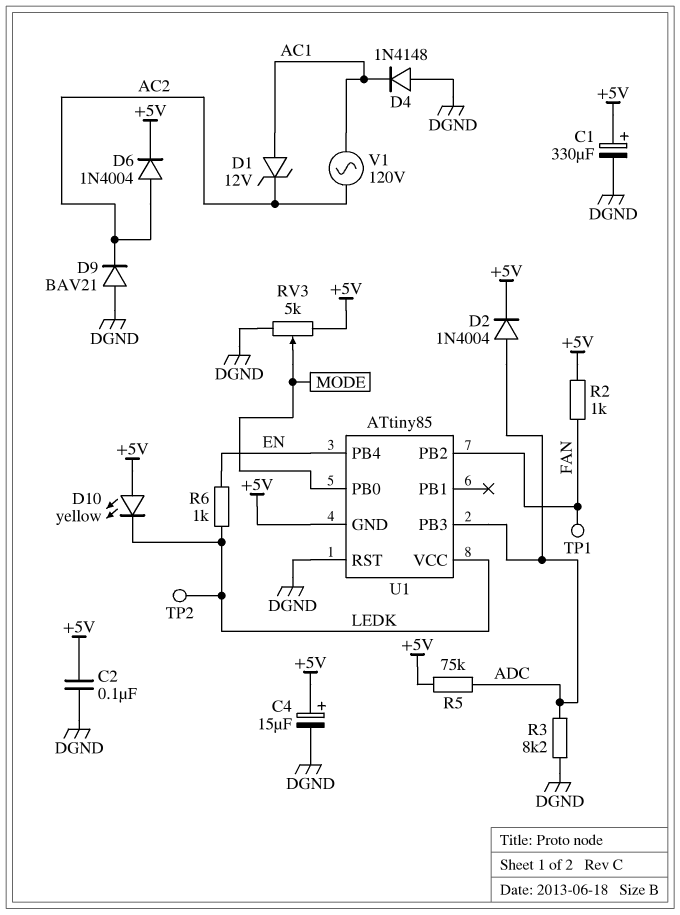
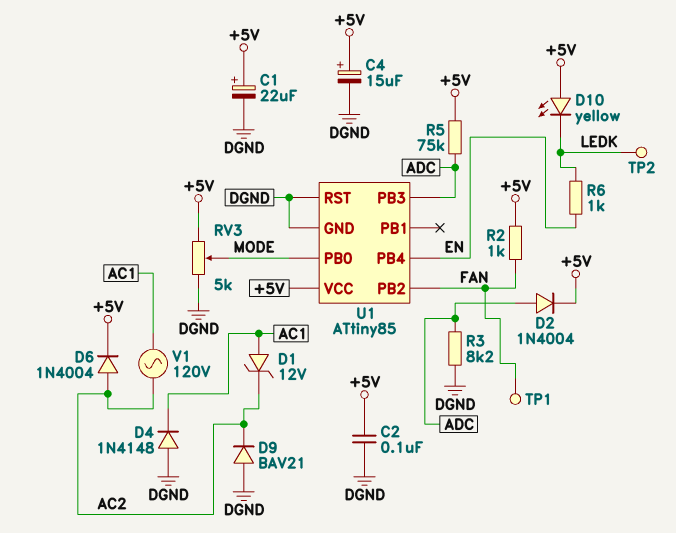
C1: 330uF (plus +5V, minus DGND) -> 22uF (plus +5V, minus DGND)
U1 pin GND: +5V -> DGND
U1 pin VCC: LEDK -> +5V

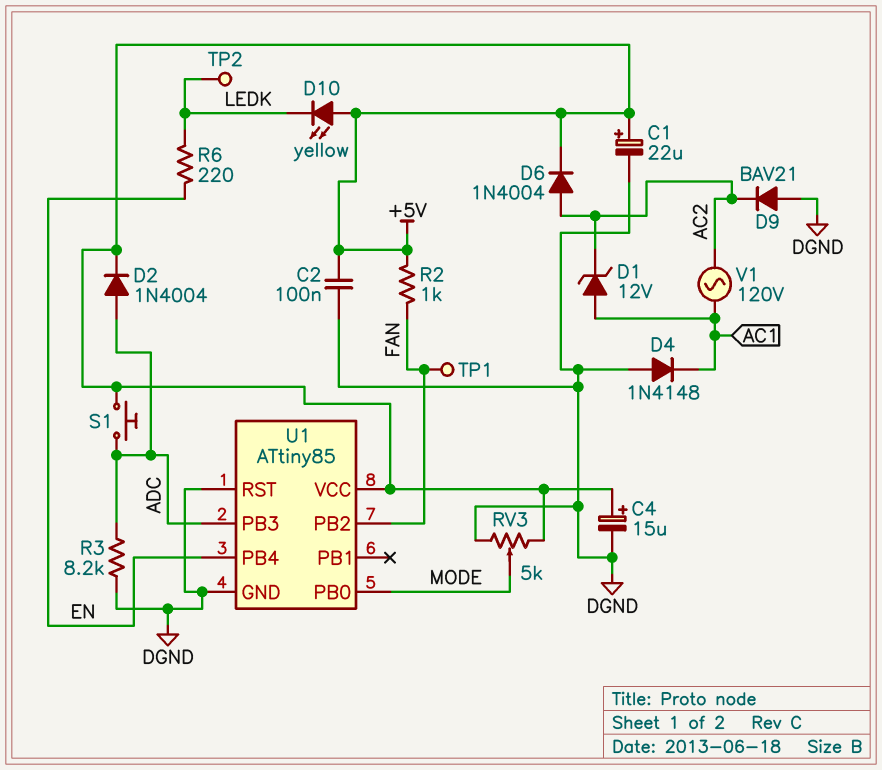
R5: 75k (+5V, ADC) -> none
R6: 1k (EN, LEDK) -> 220 (EN, LEDK)
S1: none -> button (+5V, ADC)

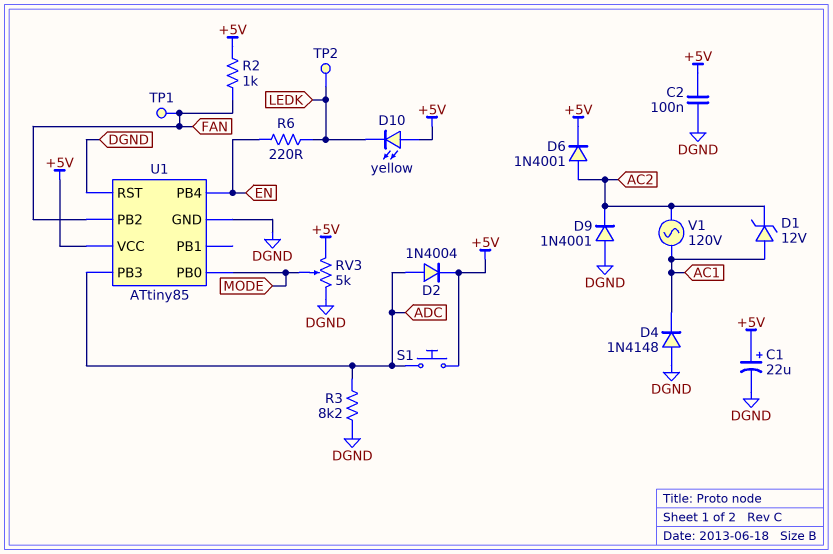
C4: 15uF (plus +5V, minus DGND) -> none
D6: diode 1N4004 (A AC2, K +5V) -> diode 1N4001 (A AC2, K +5V)
D9: diode BAV21 (A DGND, K AC2) -> diode 1N4001 (A DGND, K AC2)

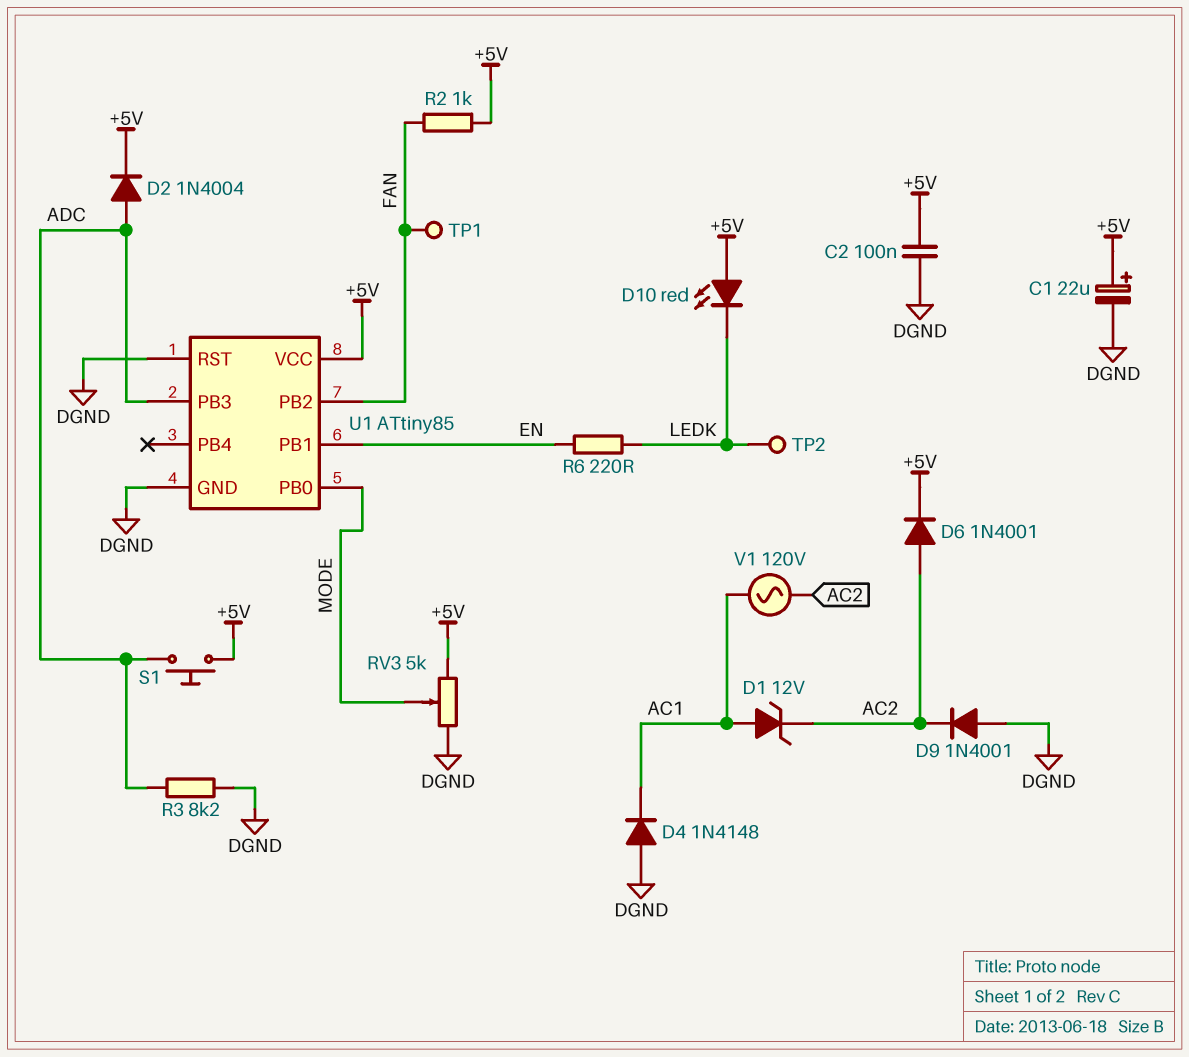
D10: LED yellow (A +5V, K LEDK) -> LED red (A +5V, K LEDK)
U1 pin PB1: none -> EN
U1 pin PB4: EN -> none

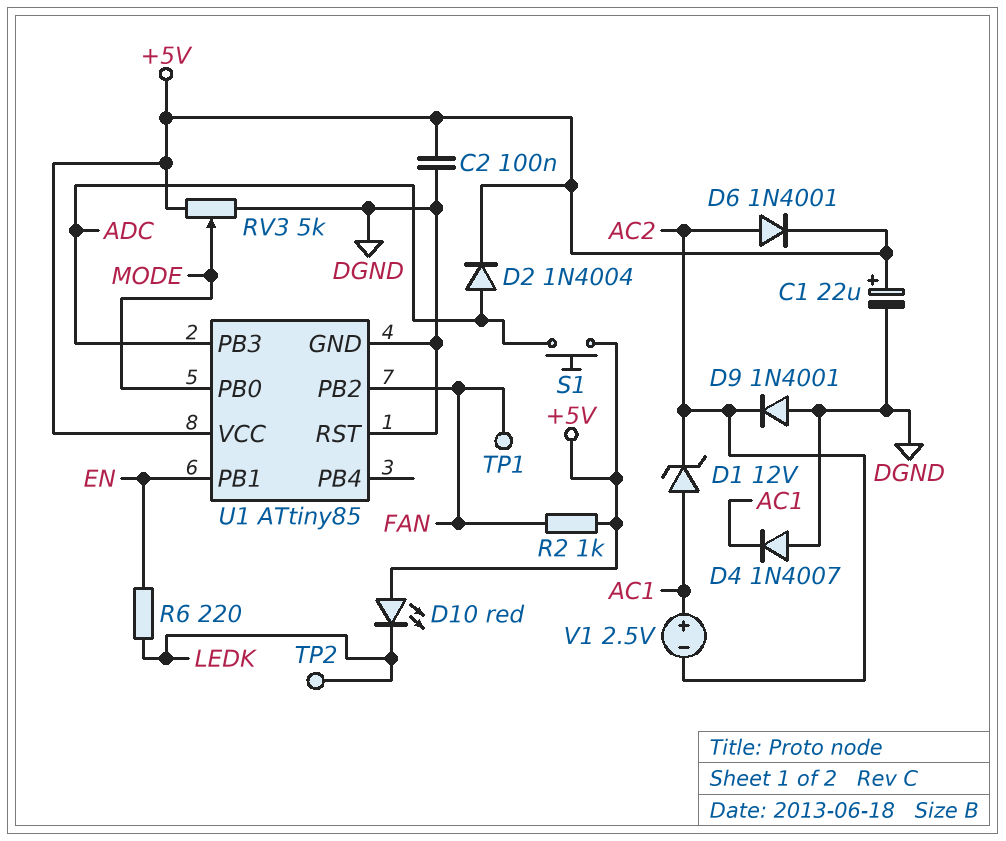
D4: diode 1N4148 (A DGND, K AC1) -> diode 1N4007 (A DGND, K AC1)
R3: 8.2k (ADC, DGND) -> none
V1: AC 120V (AC1, AC2) -> 2.5V (plus AC1, minus AC2)

